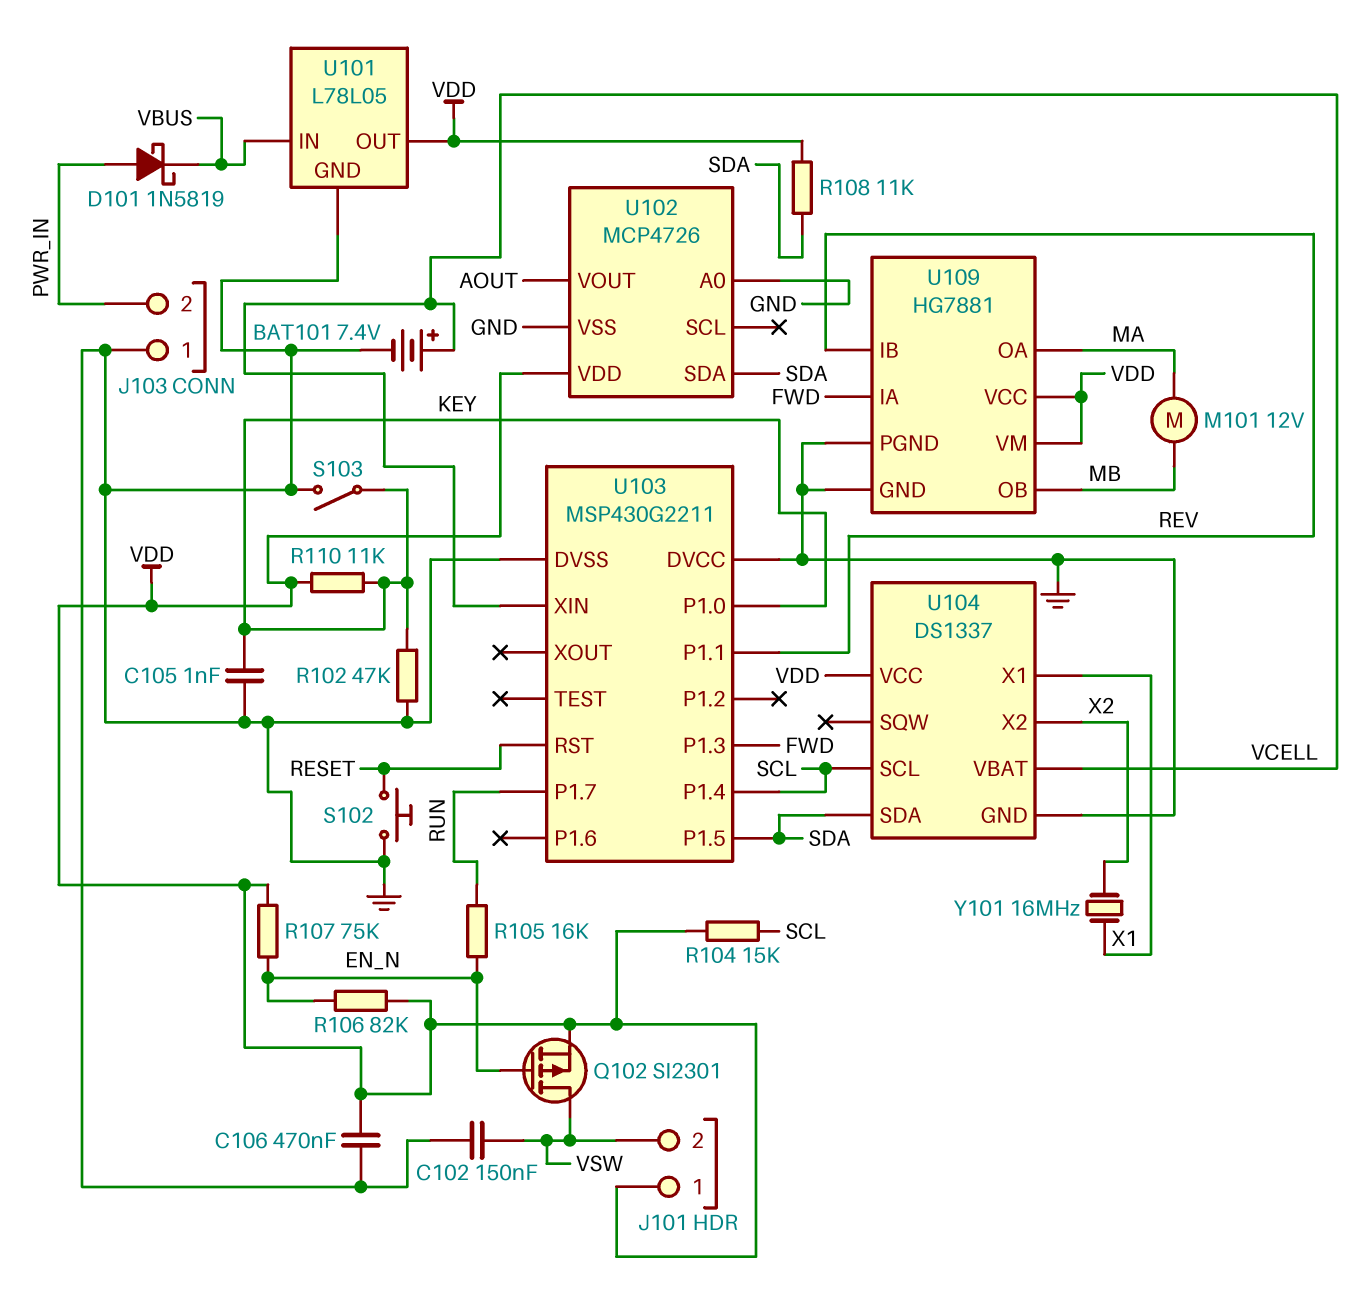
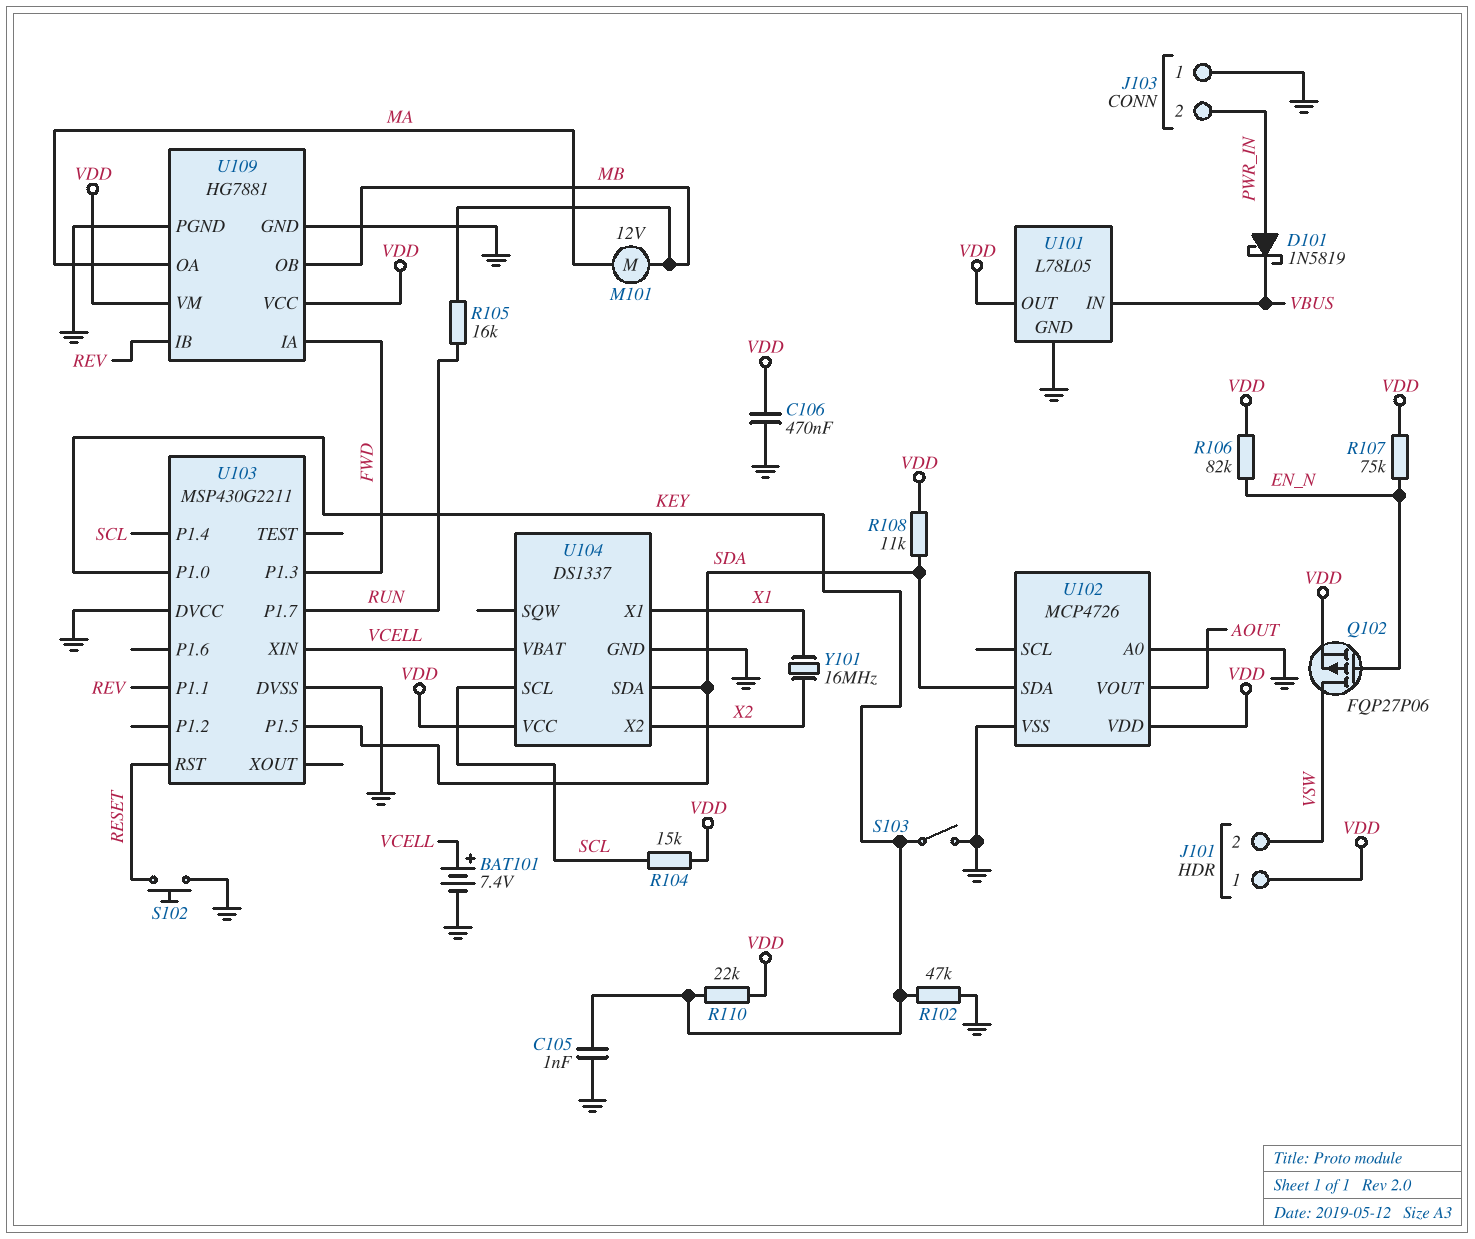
C102: 150nF (GND, VSW) -> none
Q102: PMOS SI2301 (G EN_N, D VSW, S VDD) -> PMOS FQP27P06 (G EN_N, D VSW, S VDD)
R105: 16k (EN_N, RUN) -> 16k (MB, RUN)
R110: 11k (KEY, VDD) -> 22k (KEY, VDD)

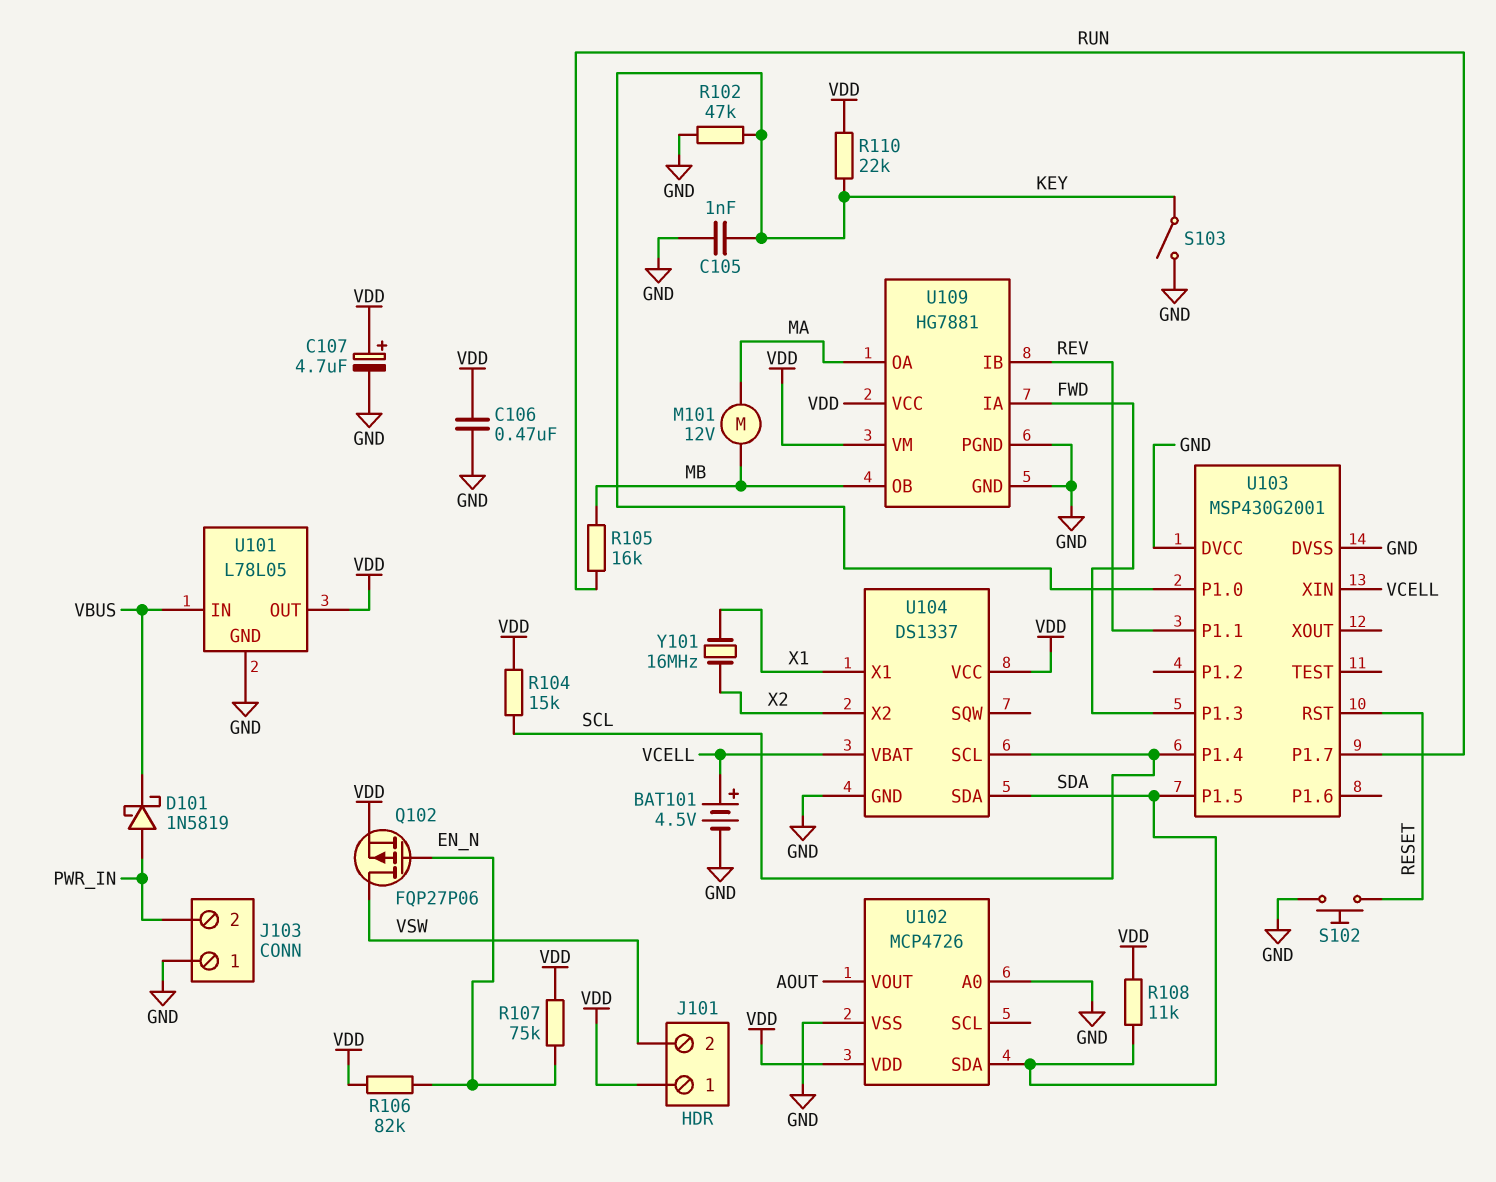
BAT101: 7.4V (plus VCELL, minus GND) -> 4.5V (plus VCELL, minus GND)
C107: none -> 4.7uF (plus VDD, minus GND)
U103: MSP430G2211 -> MSP430G2001

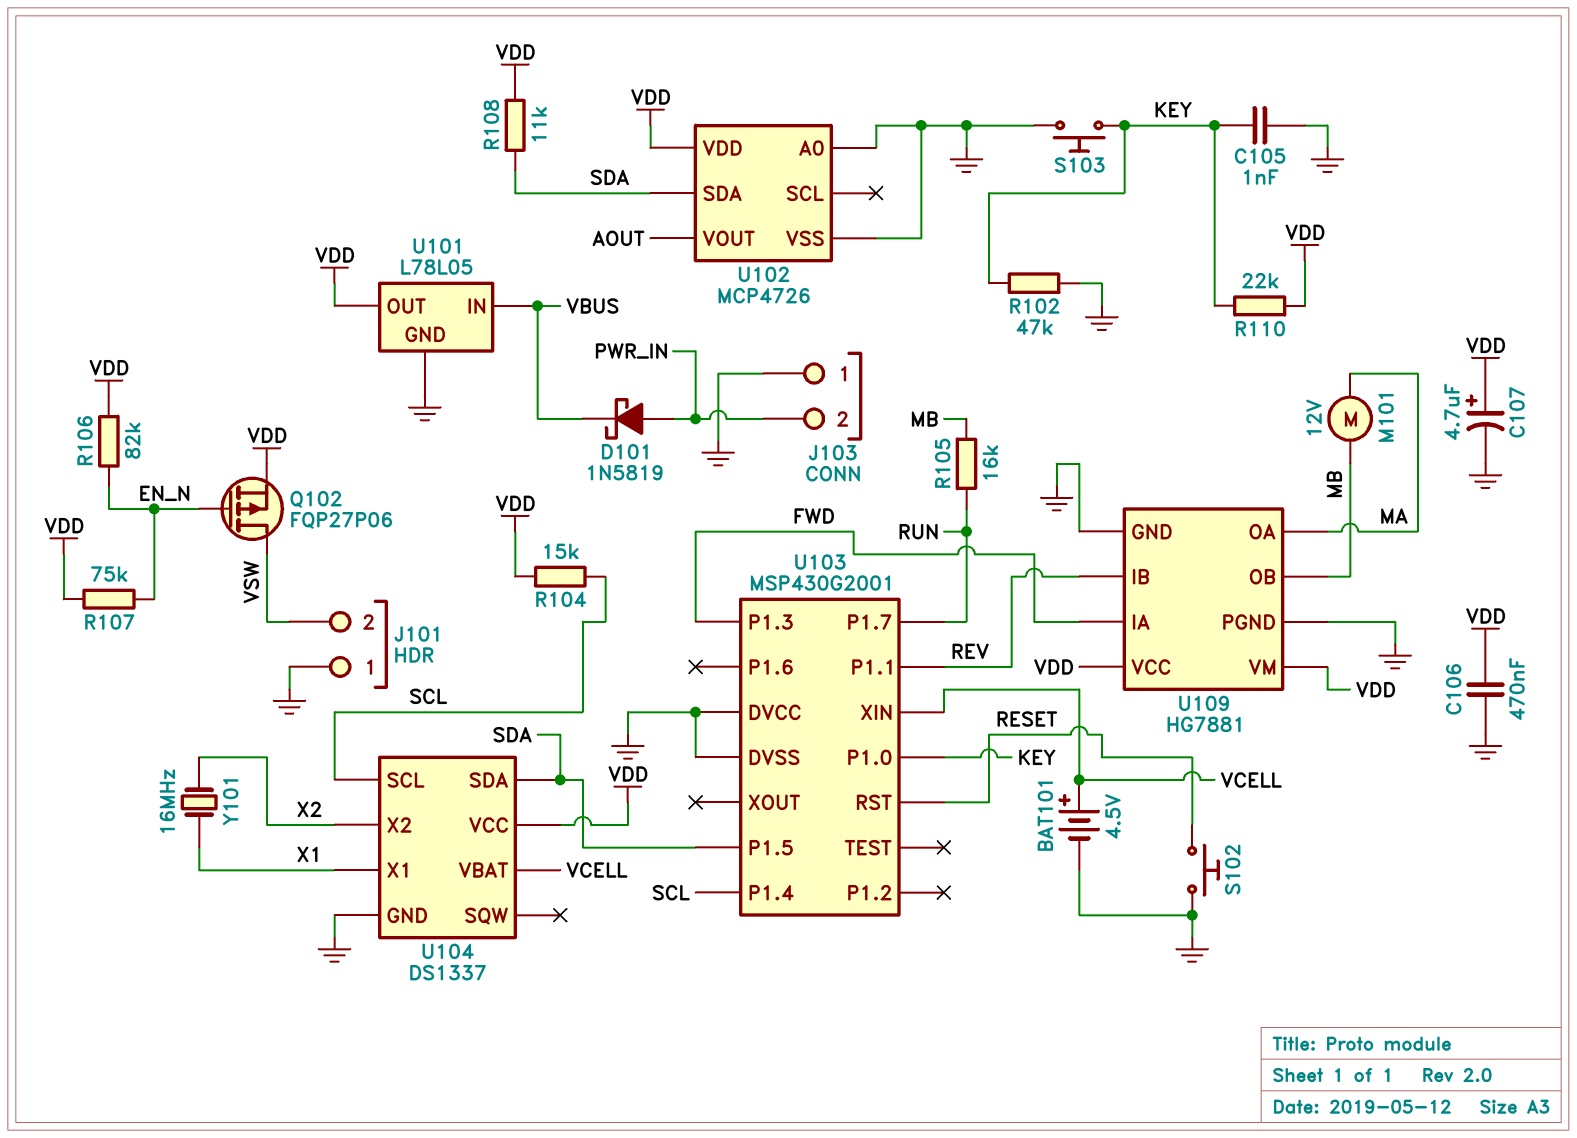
J101 pin 1: VDD -> GND
S103: switch (GND, KEY) -> button (GND, KEY)

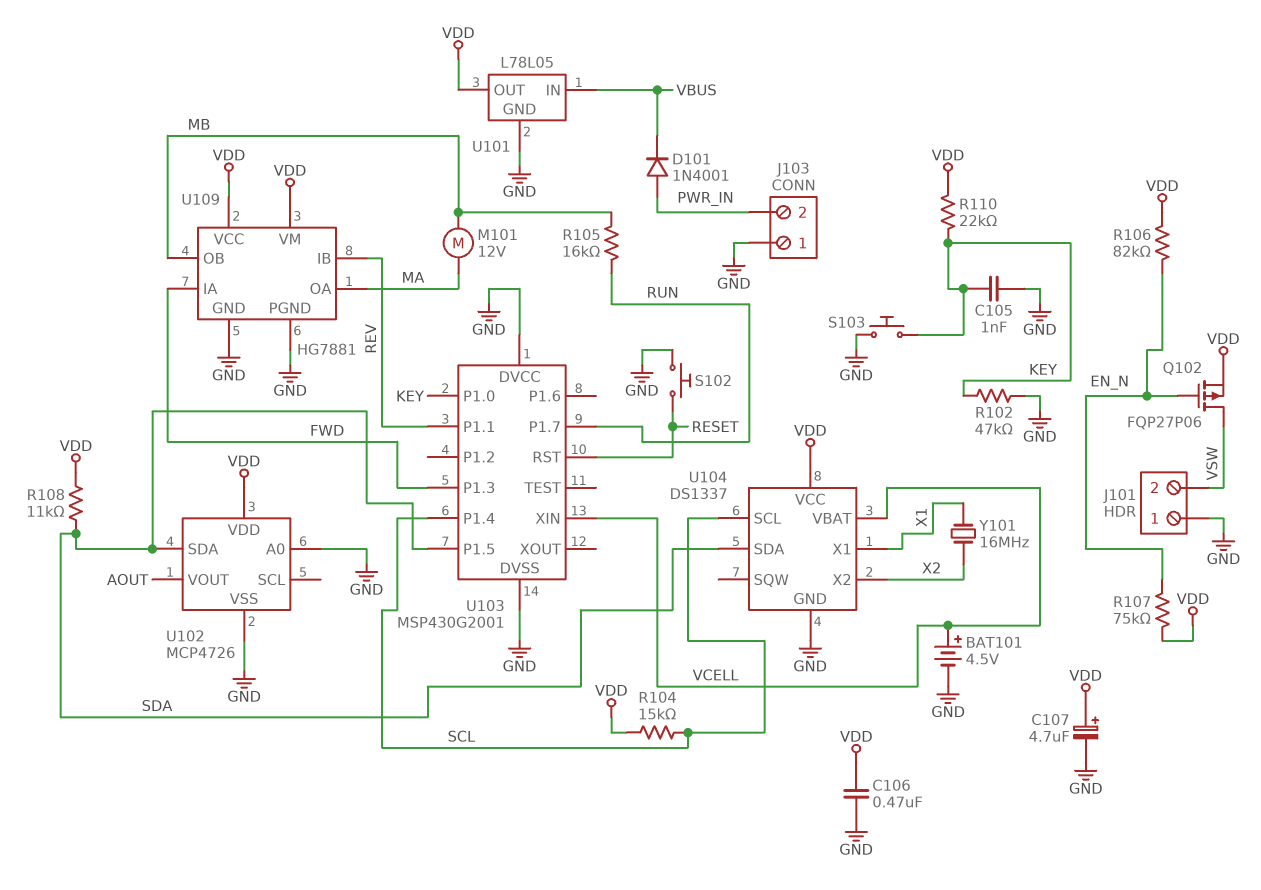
D101: schottky 1N5819 (A PWR_IN, K VBUS) -> diode 1N4001 (A PWR_IN, K VBUS)

